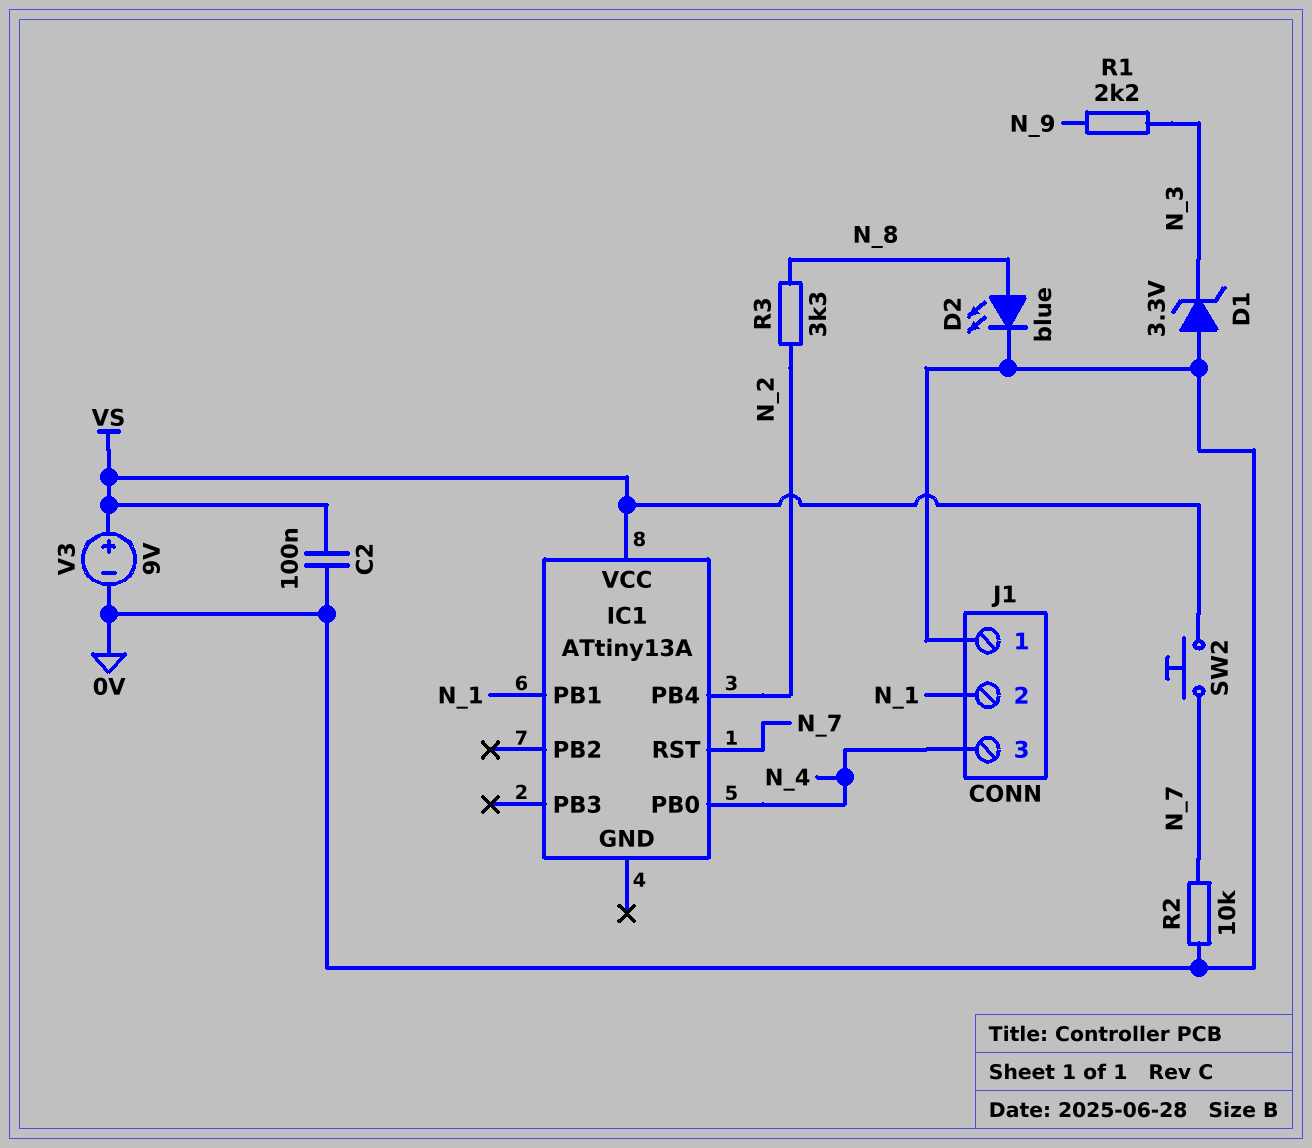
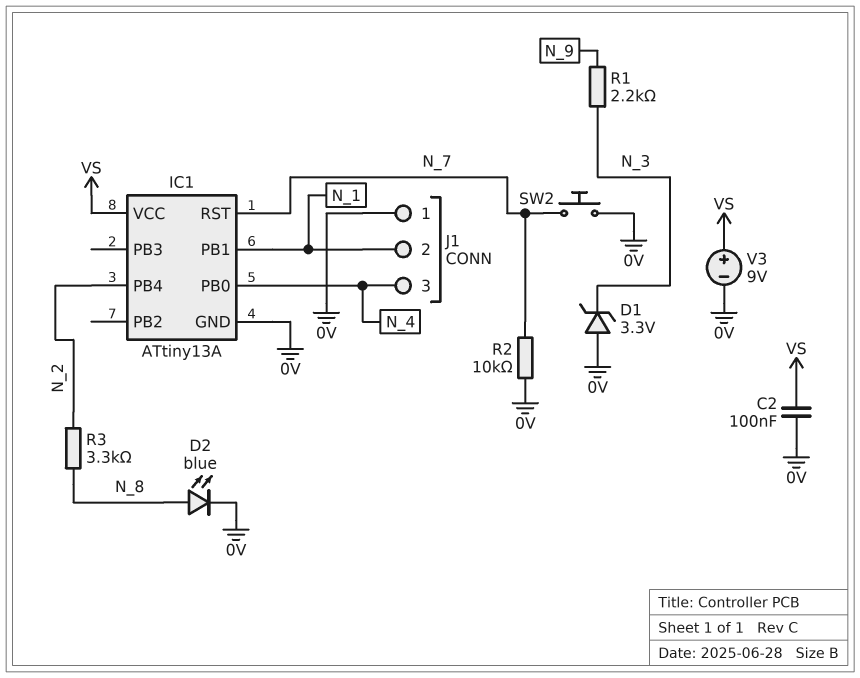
IC1 pin GND: none -> 0V
SW2: button (N_7, VS) -> button (0V, N_7)

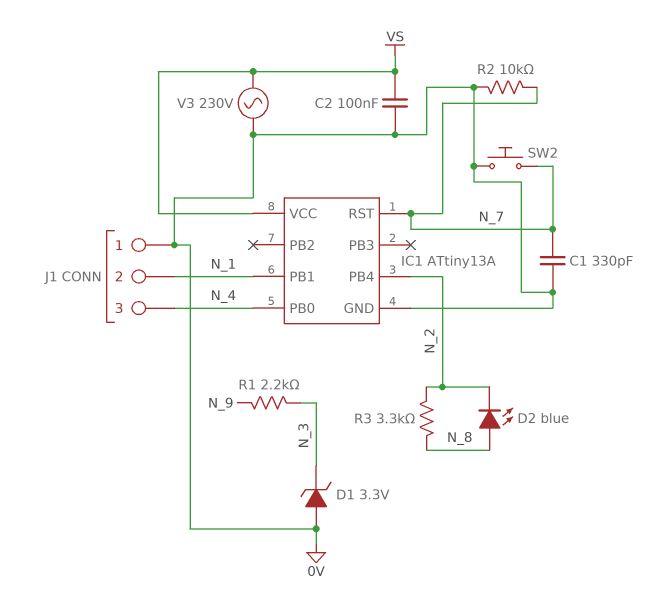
C1: none -> 330pF (0V, N_7)
D2: LED blue (A N_8, K 0V) -> LED blue (A N_8, K N_2)
V3: 9V (plus VS, minus 0V) -> AC 230V (0V, VS)

